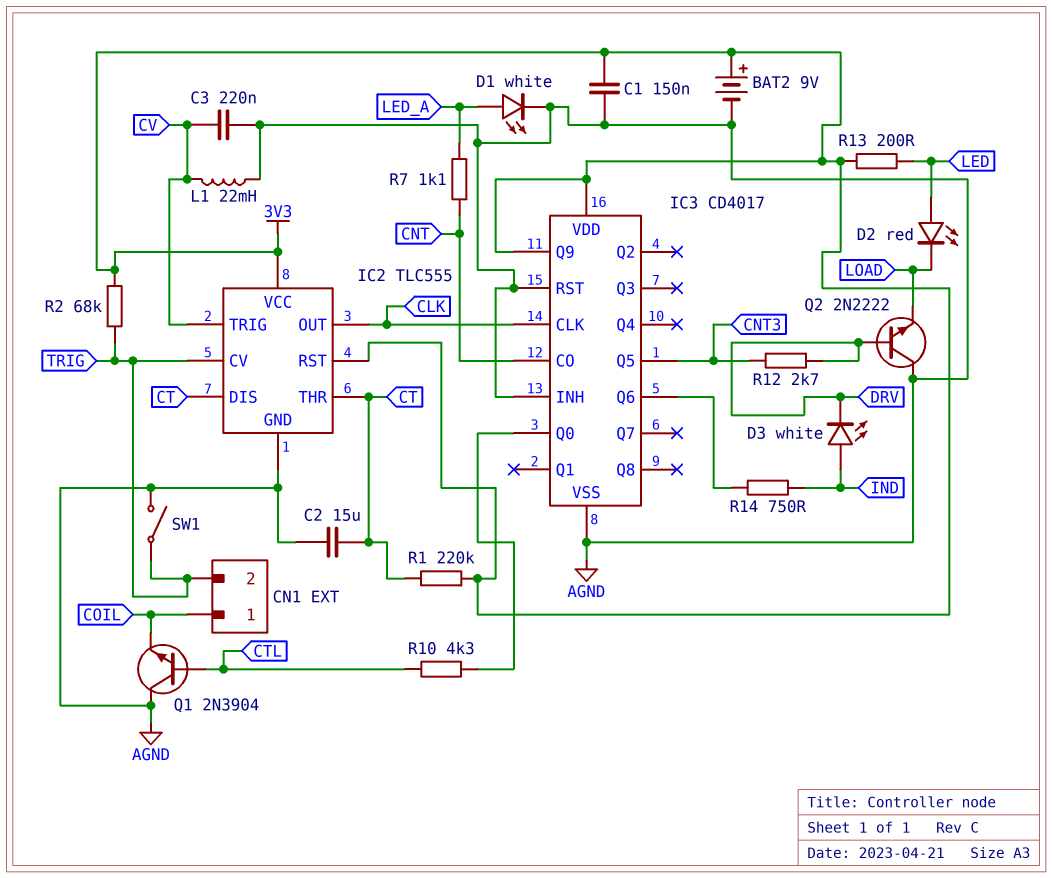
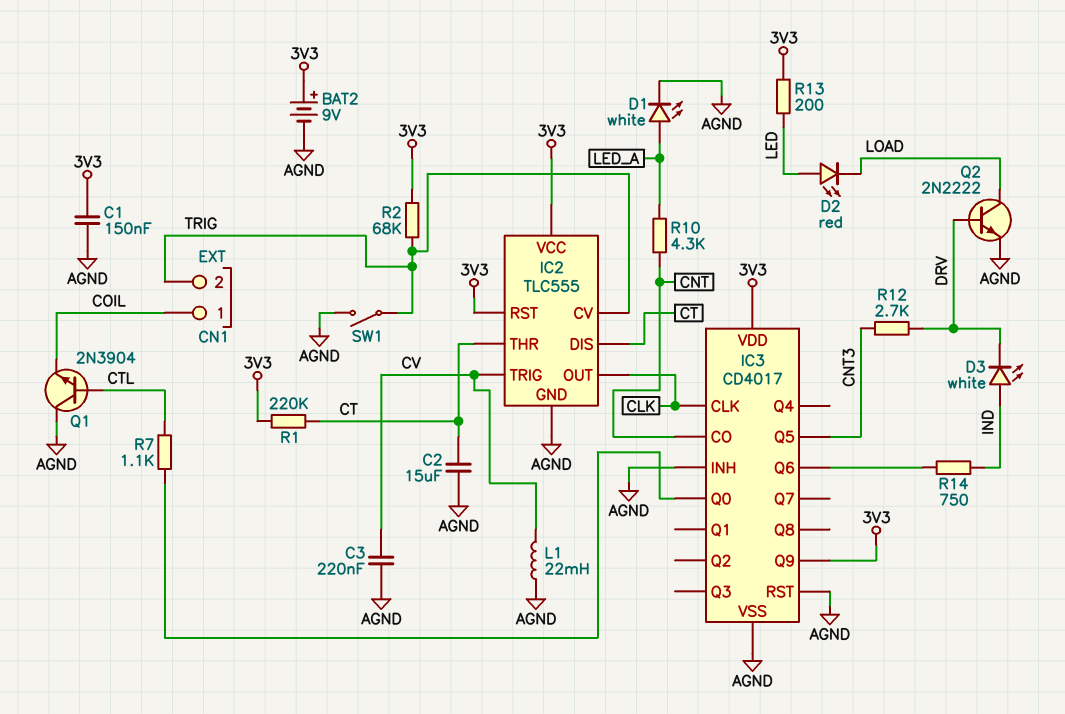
Q2: NPN 2N2222 (B DRV, C AGND, E LOAD) -> NPN 2N2222 (B DRV, C LOAD, E AGND)
R7: 1.1k (CNT, LED_A) -> 1.1k (CTL, IC3/Q0)
R10: 4.3k (CTL, IC3/Q0) -> 4.3k (CNT, LED_A)

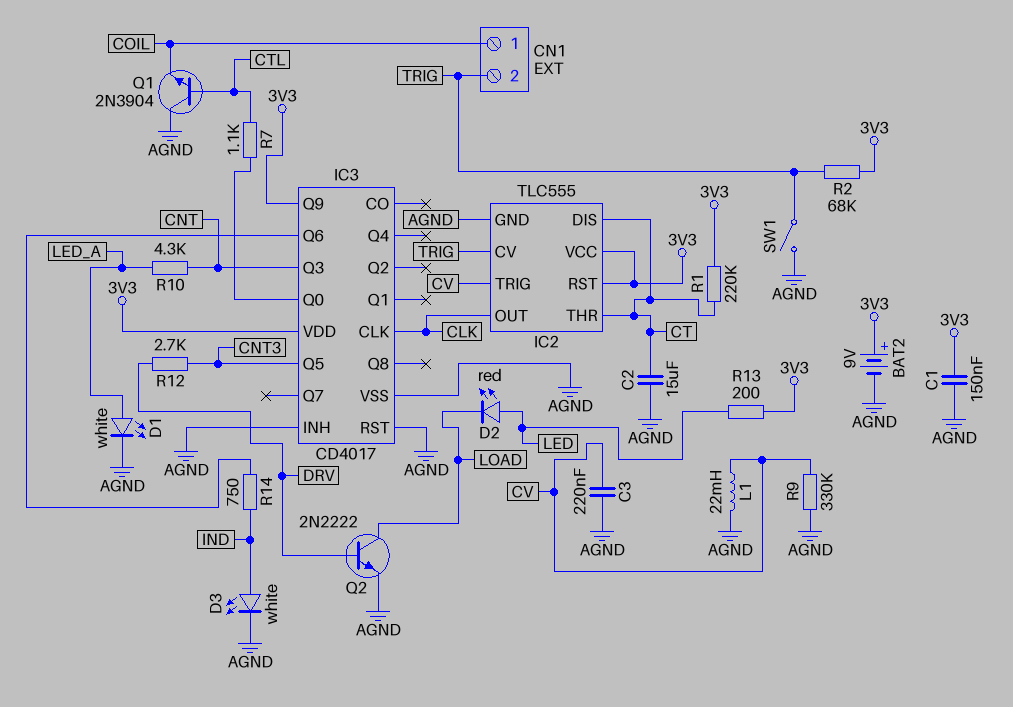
D3: LED white (A IND, K DRV) -> LED white (A IND, K AGND)
IC3 pin CO: CNT -> none
IC3 pin Q3: none -> CNT
R9: none -> 330k (AGND, CV)

